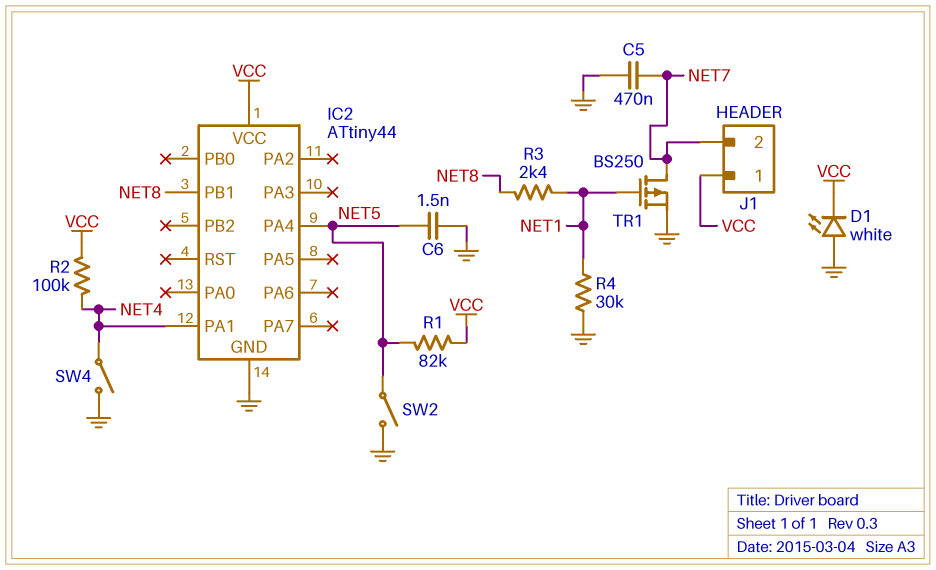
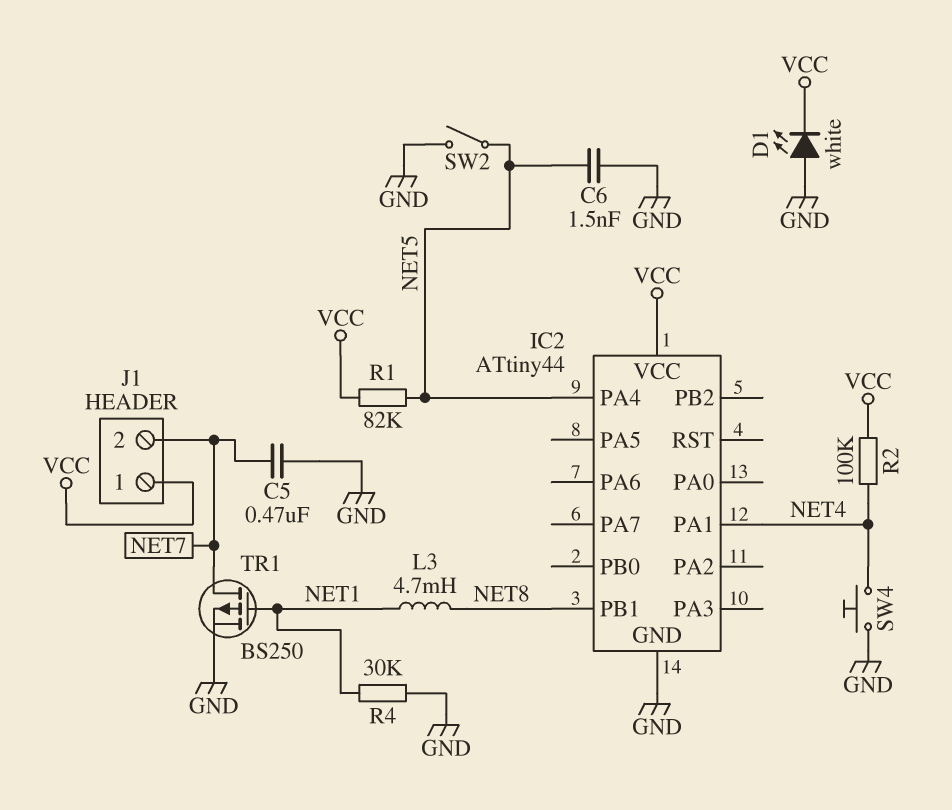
L3: none -> 4.7mH (NET1, NET8)
R3: 2.4k (NET1, NET8) -> none
SW4: switch (GND, NET4) -> button (GND, NET4)

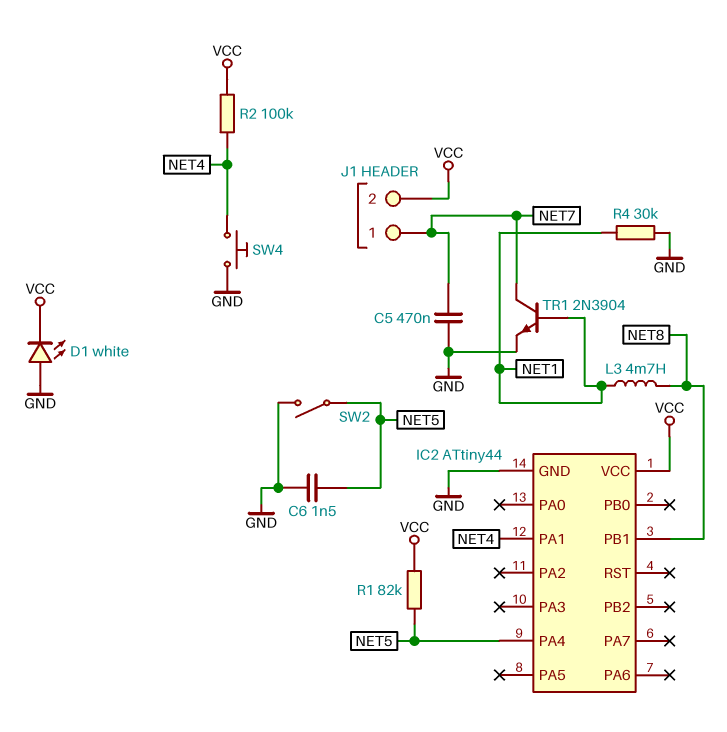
J1 pin 1: VCC -> NET7
J1 pin 2: NET7 -> VCC
TR1: PMOS BS250 (G NET1, D NET7, S GND) -> NPN 2N3904 (B NET1, C NET7, E GND)

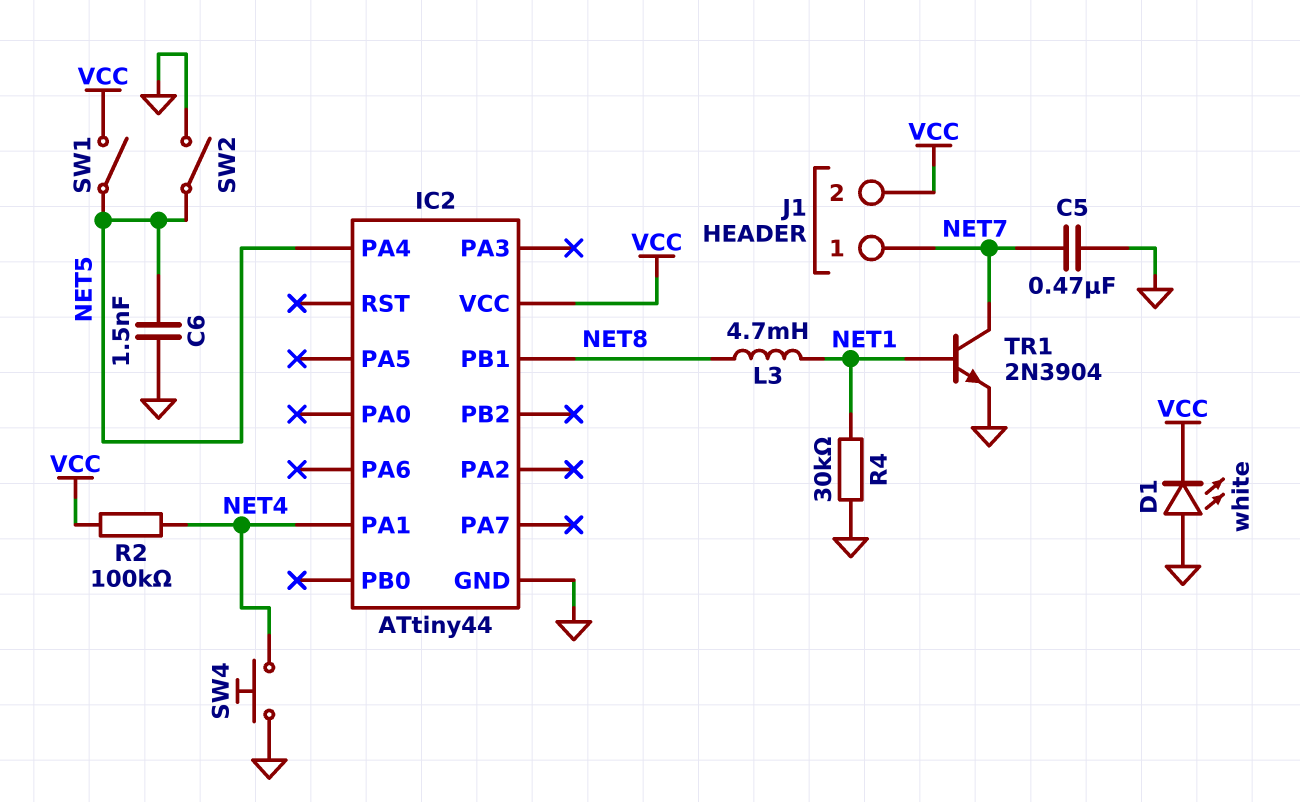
R1: 82k (NET5, VCC) -> none
SW1: none -> switch (NET5, VCC)

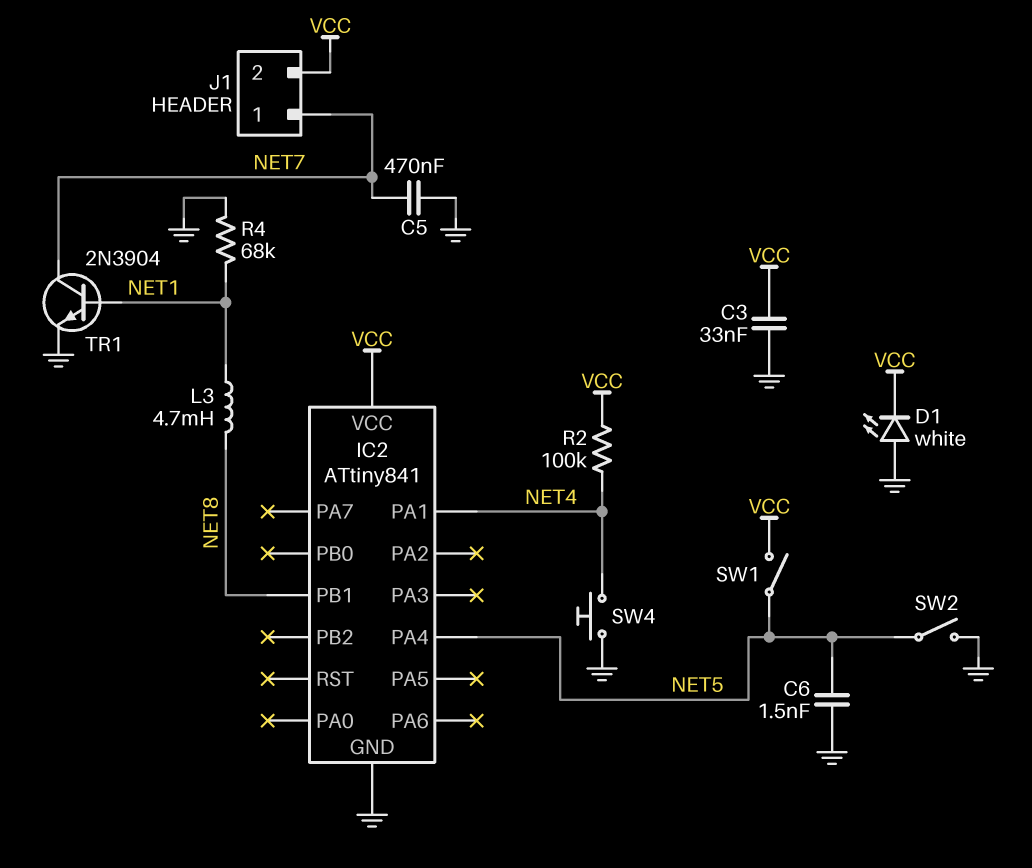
C3: none -> 33nF (GND, VCC)
IC2: ATtiny44 -> ATtiny841
R4: 30k (GND, NET1) -> 68k (GND, NET1)

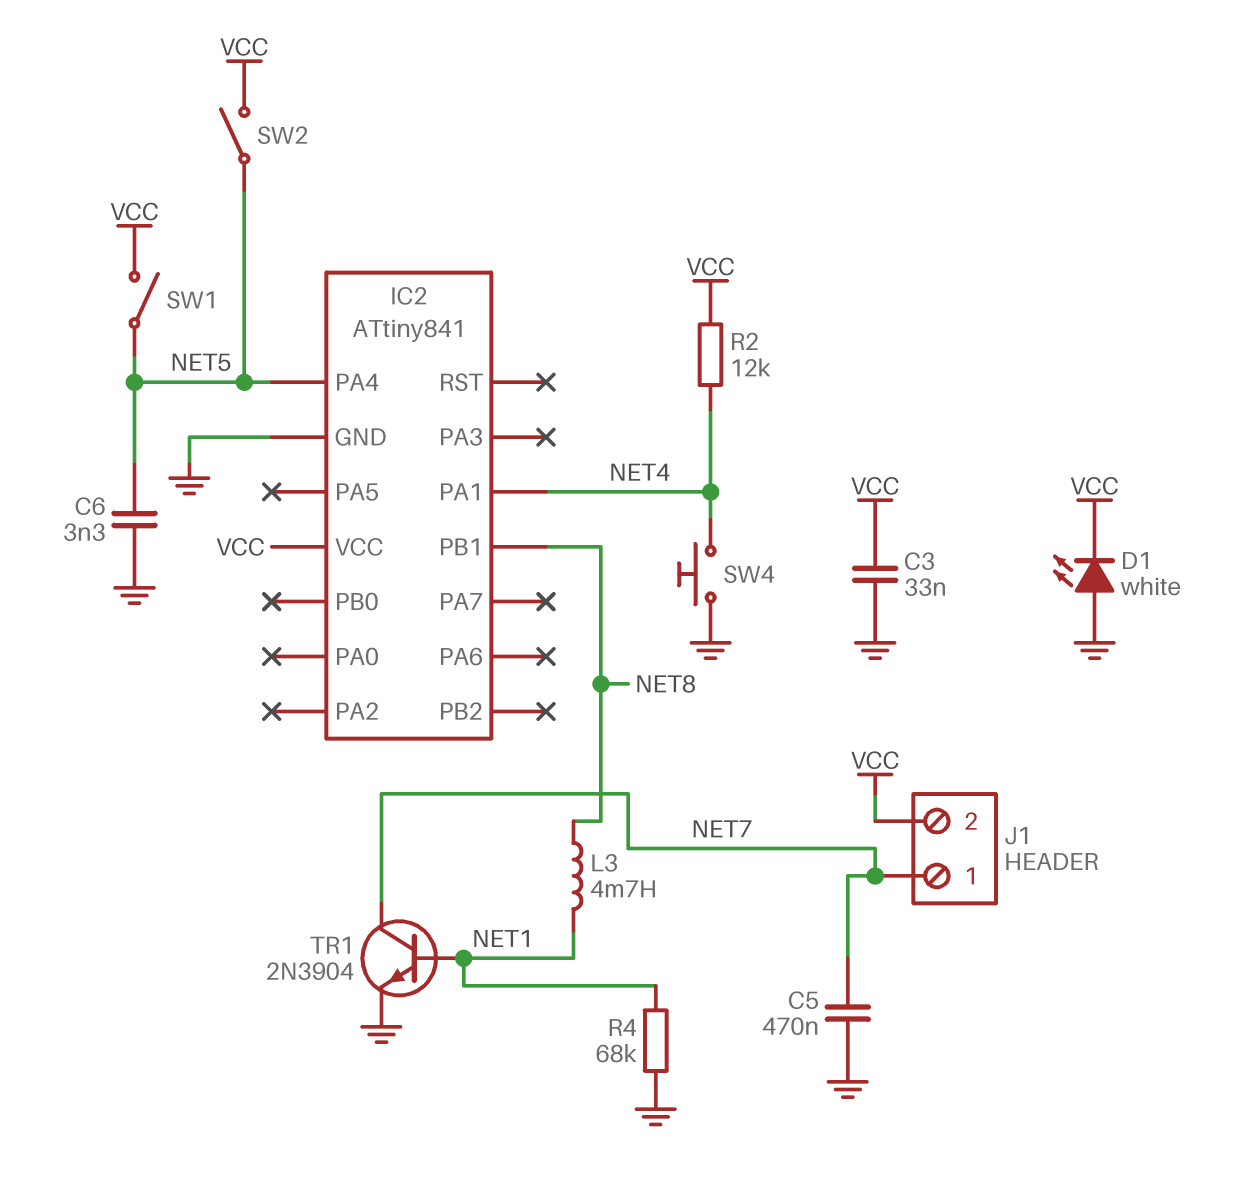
C6: 1.5nF (GND, NET5) -> 3.3nF (GND, NET5)
R2: 100k (NET4, VCC) -> 12k (NET4, VCC)
SW2: switch (GND, NET5) -> switch (NET5, VCC)

